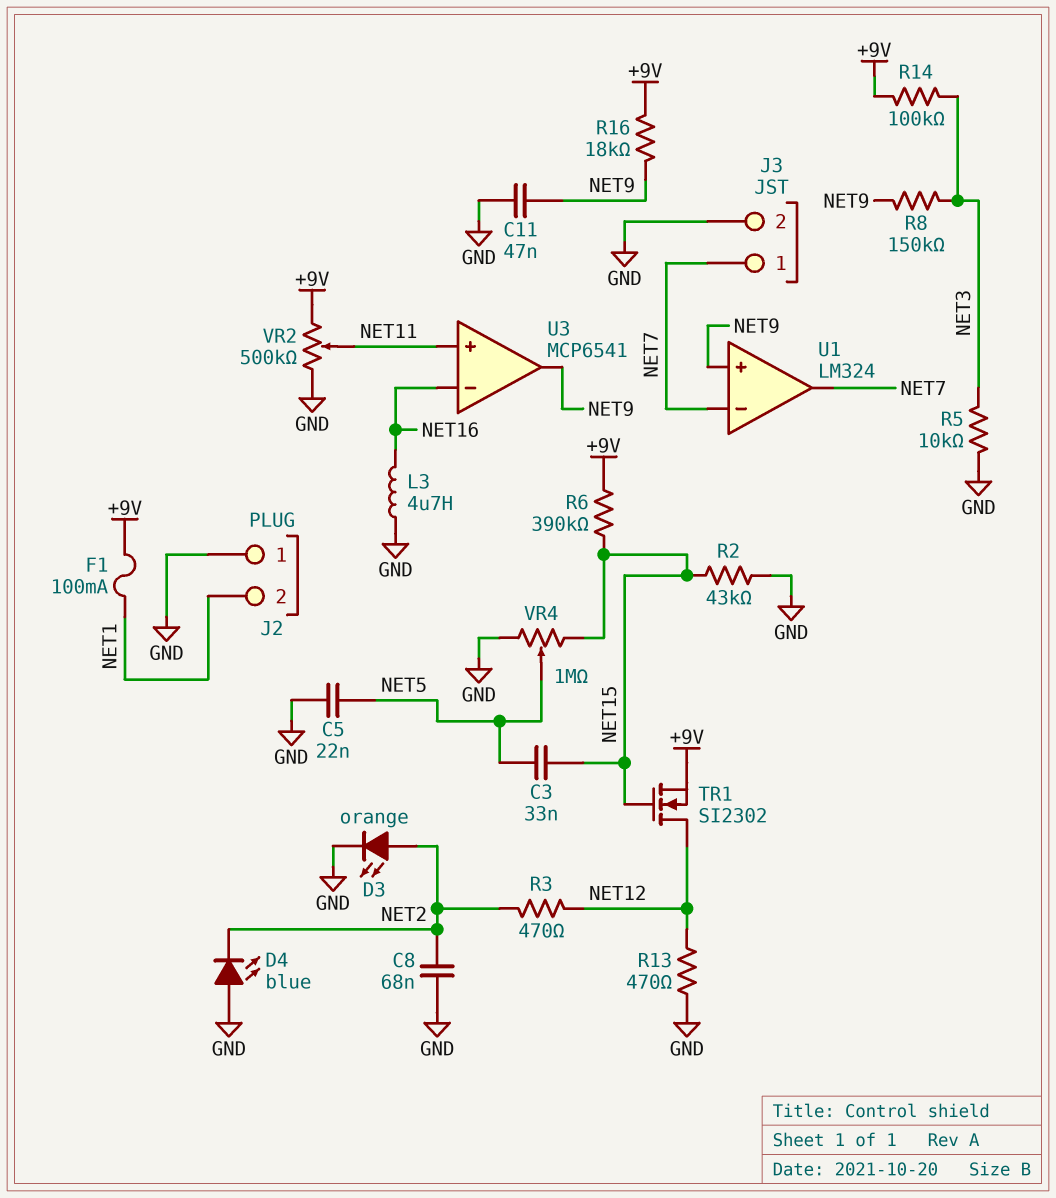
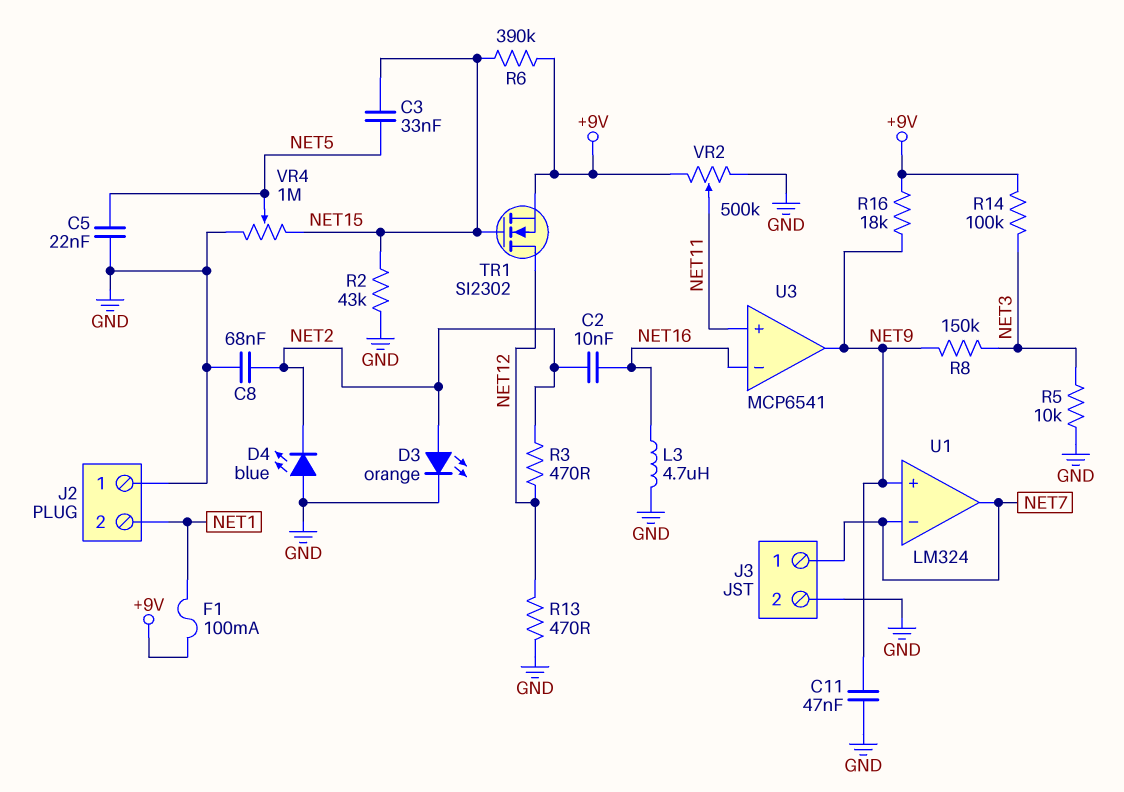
C2: none -> 10nF (NET2, NET16)

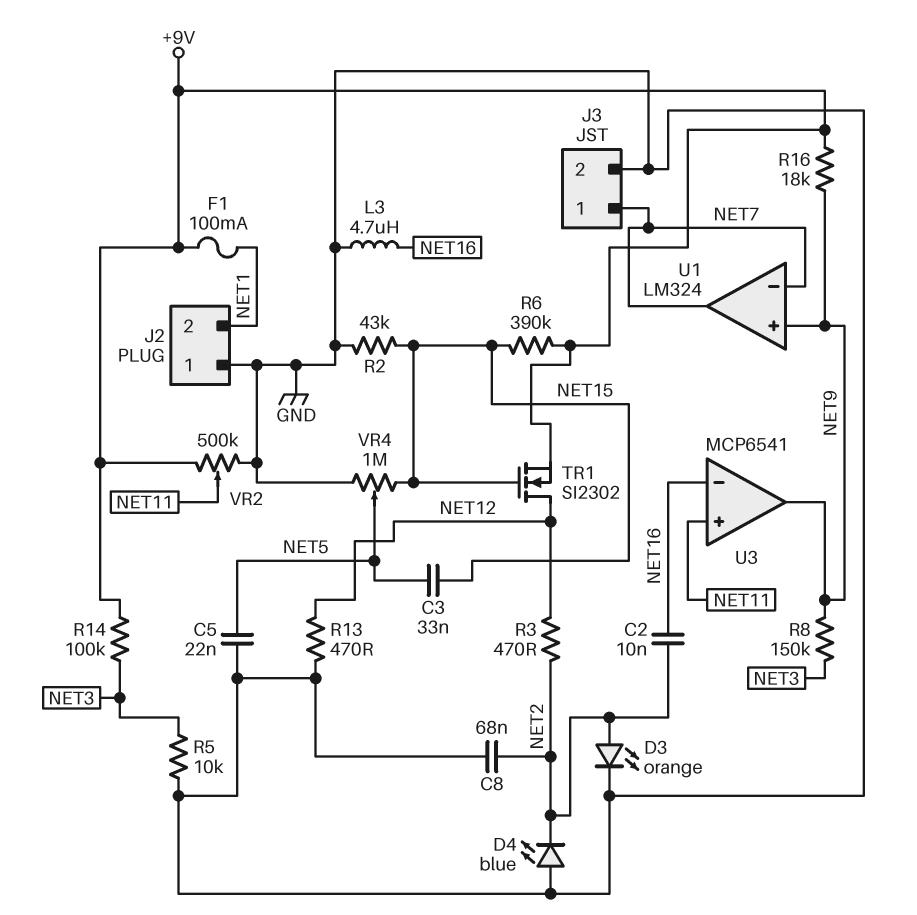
C11: 47nF (GND, NET9) -> none

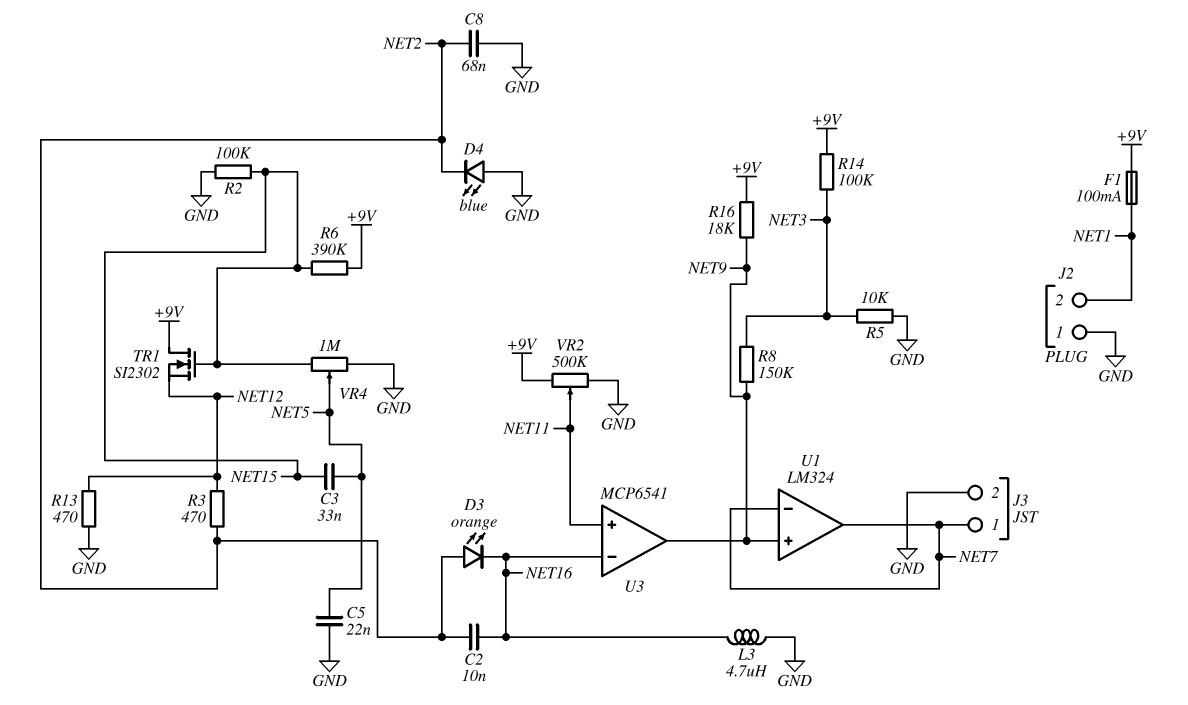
D3: LED orange (A NET2, K GND) -> LED orange (A NET2, K NET16)
R2: 43k (GND, NET15) -> 100k (GND, NET15)
TR1: NMOS SI2302 (G NET15, D NET12, S +9V) -> NMOS SI2302 (G NET15, D +9V, S NET12)

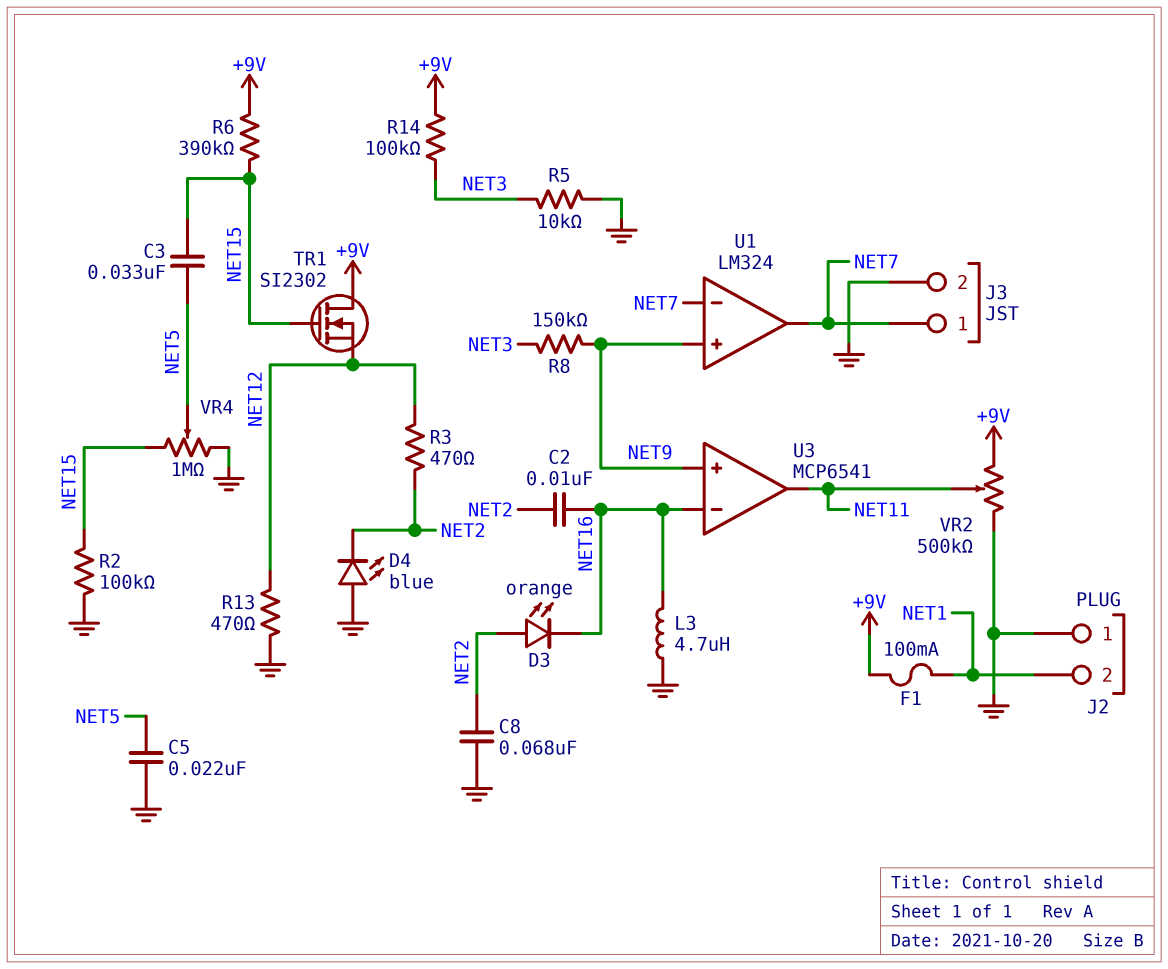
R16: 18k (+9V, NET9) -> none
U3 pin in+: NET11 -> NET9
U3 pin out: NET9 -> NET11

